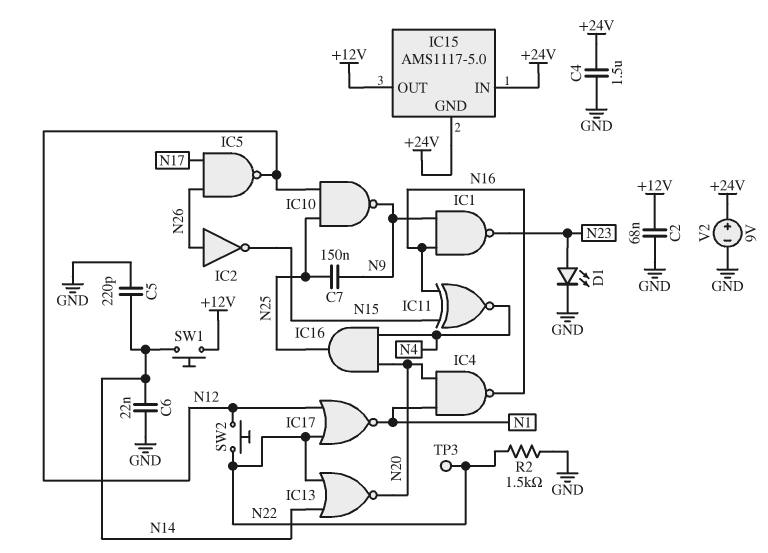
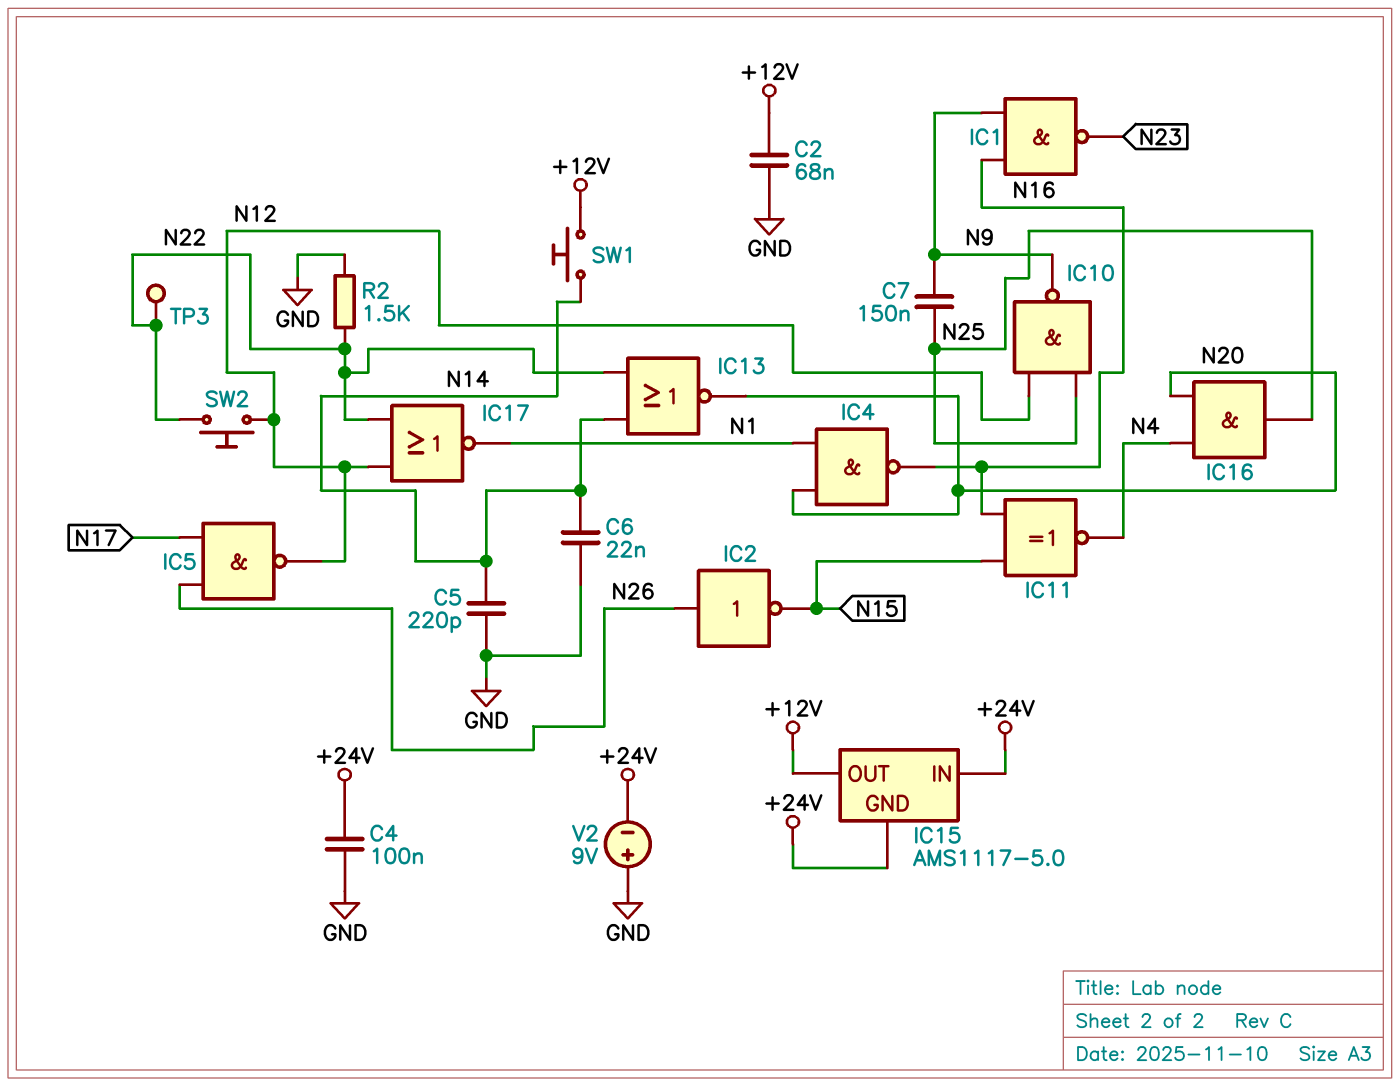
C4: 1.5uF (+24V, GND) -> 100nF (+24V, GND)
D1: LED (A N23, K GND) -> none
V2: 9V (plus +24V, minus GND) -> 9V (plus GND, minus +24V)

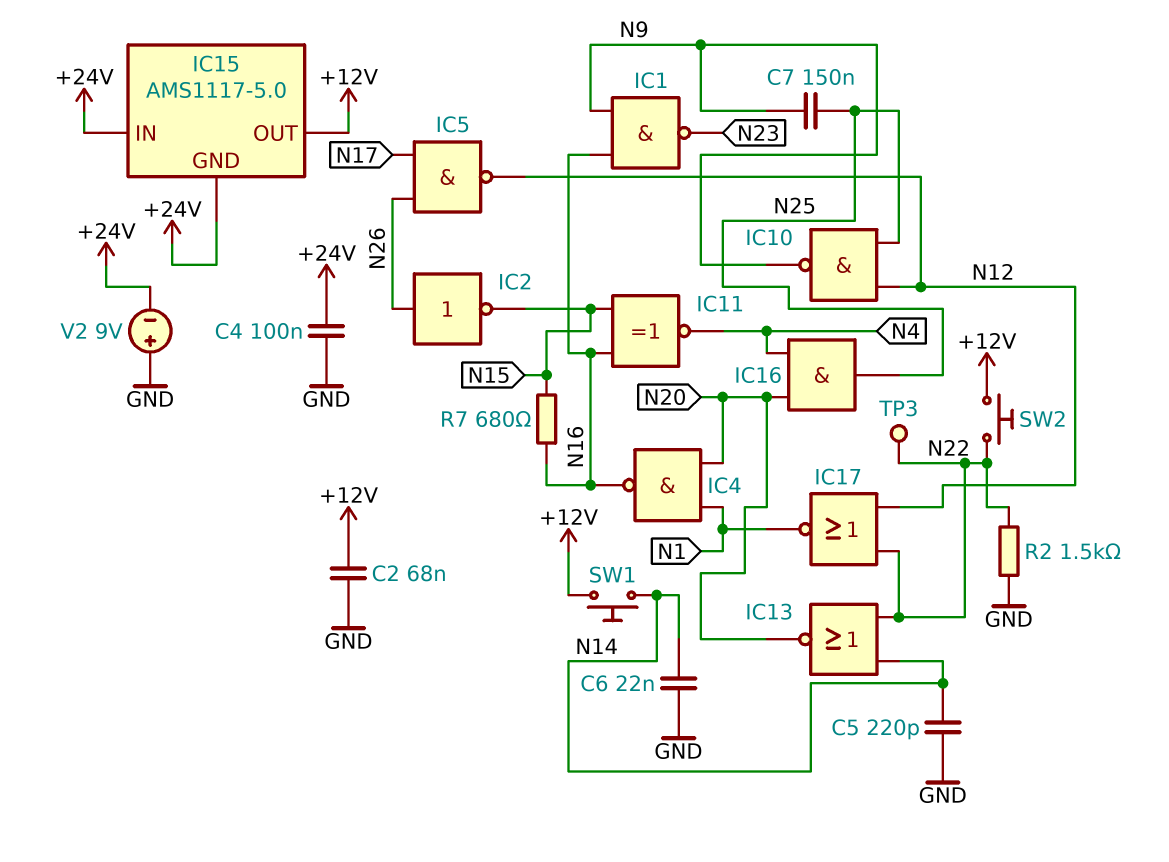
R7: none -> 680 (N15, N16)
SW2: button (N12, N22) -> button (+12V, N22)

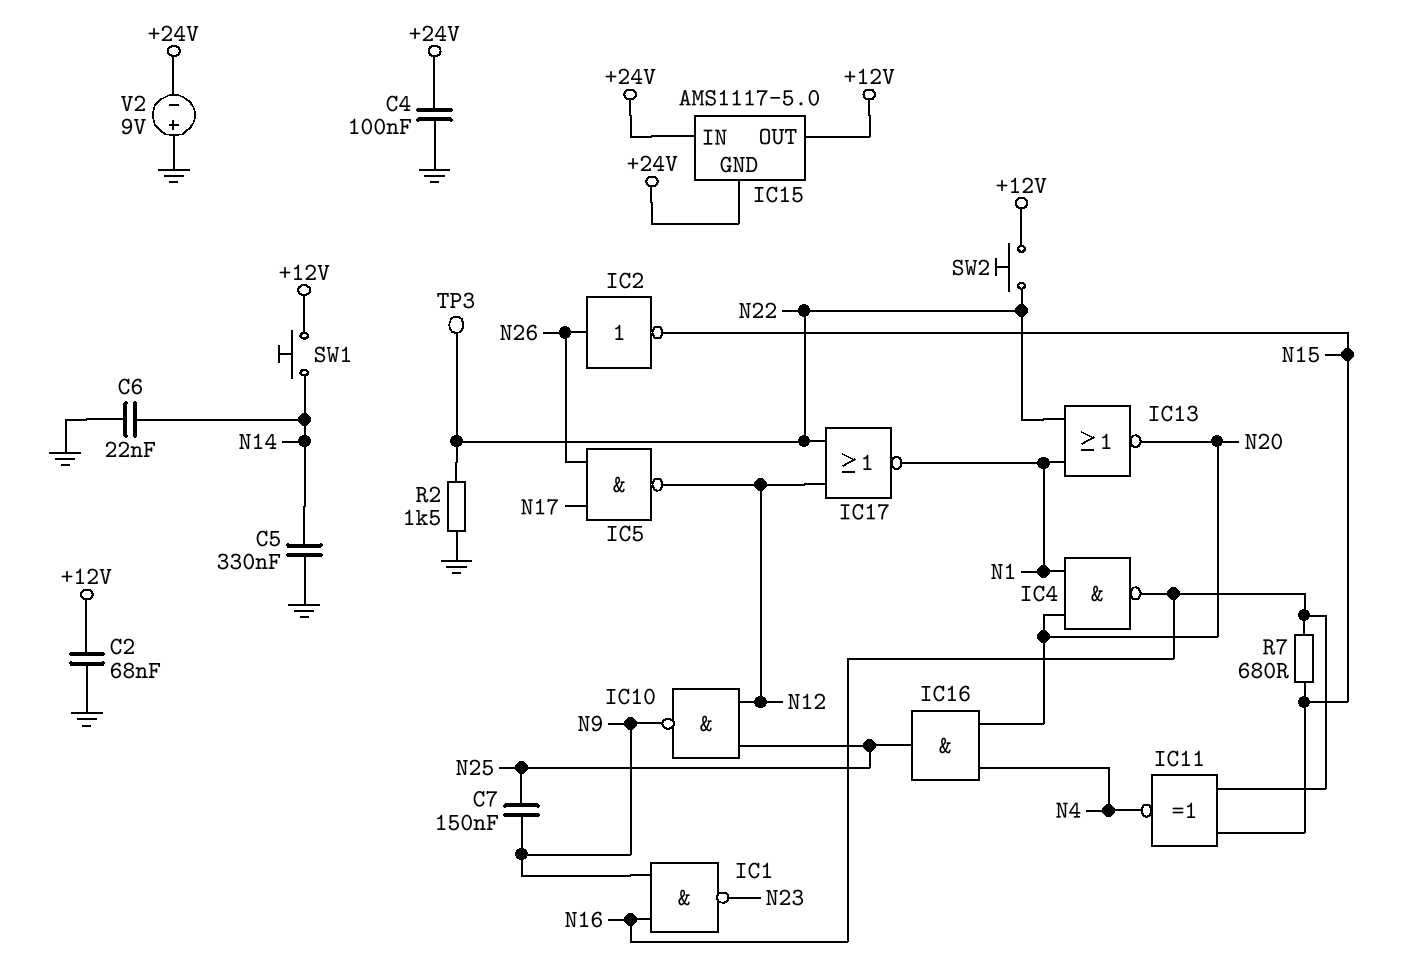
C5: 220pF (GND, N14) -> 330nF (GND, N14)
IC13: NOR (in N14, in N22, out N20) -> NOR (in N1, in N22, out N20)

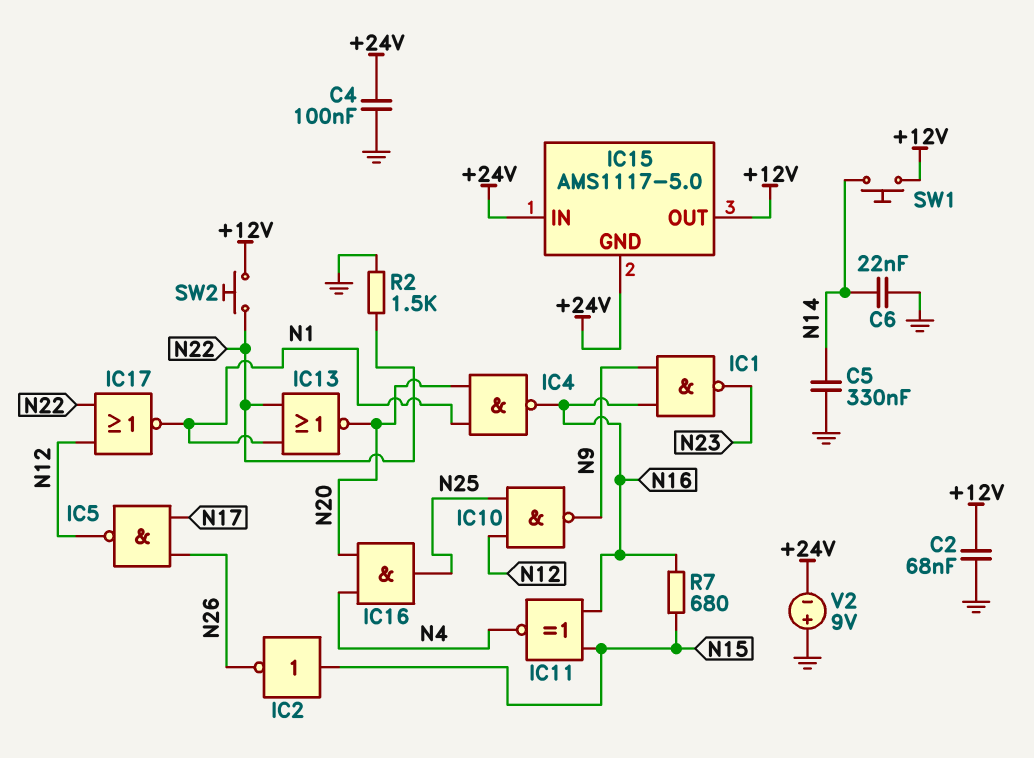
C7: 150nF (N9, N25) -> none
IC2: NOT (in N26, out N15) -> NOT (in N15, out N26)
TP3: test point (N22) -> none

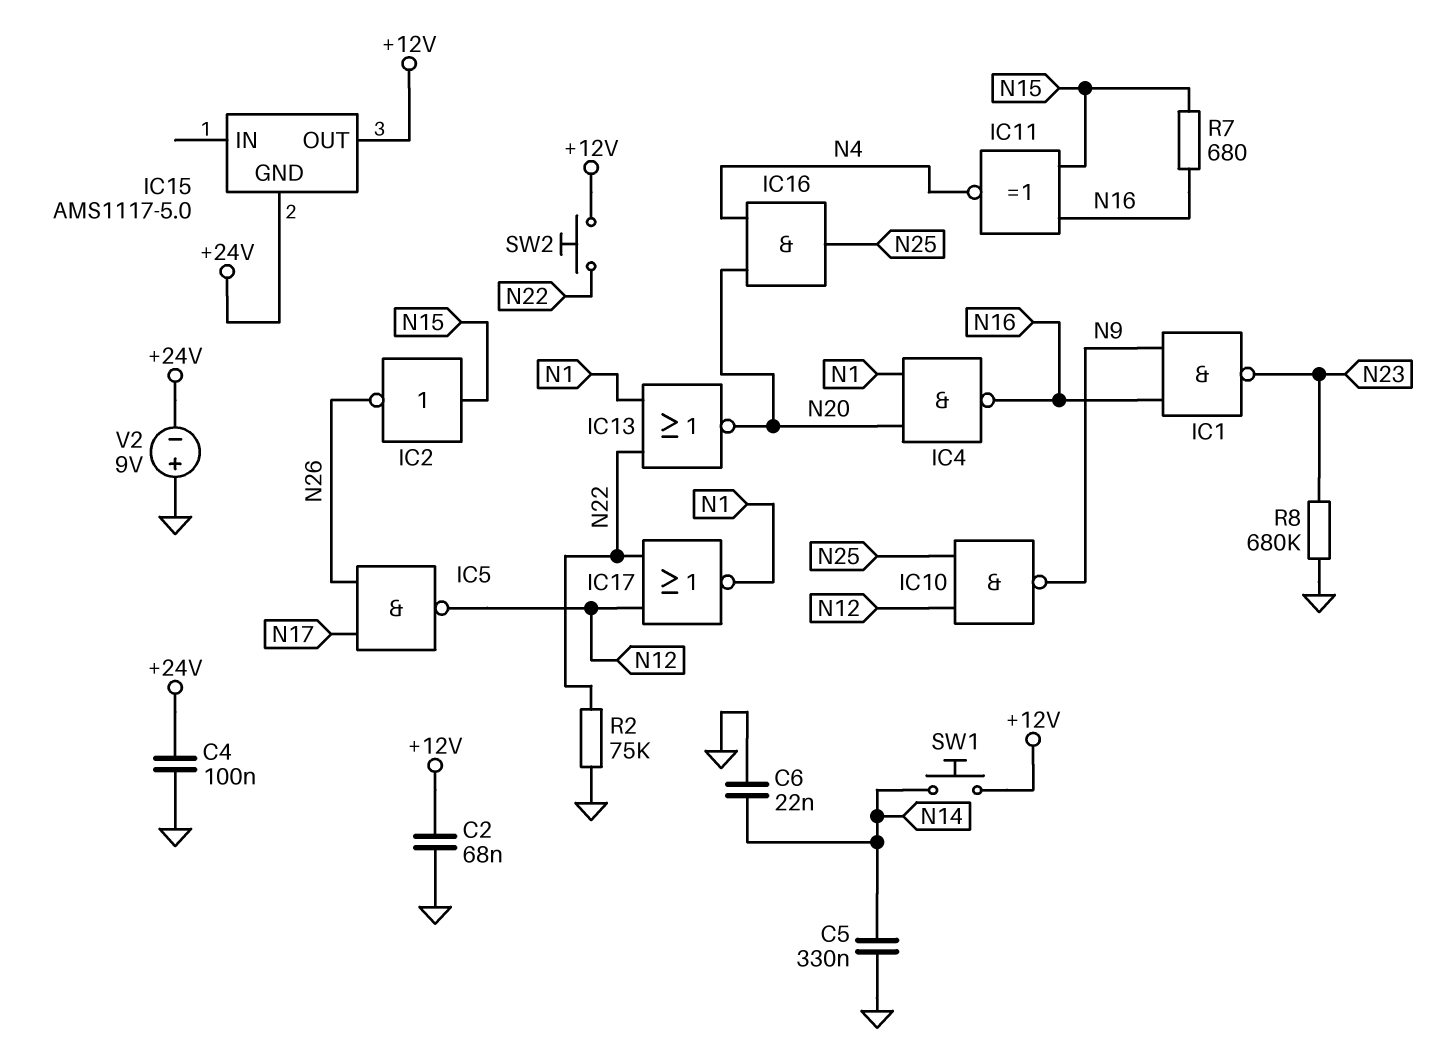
IC15 pin IN: +24V -> none
R2: 1.5k (GND, N22) -> 75k (GND, N22)
R8: none -> 680k (GND, N23)

